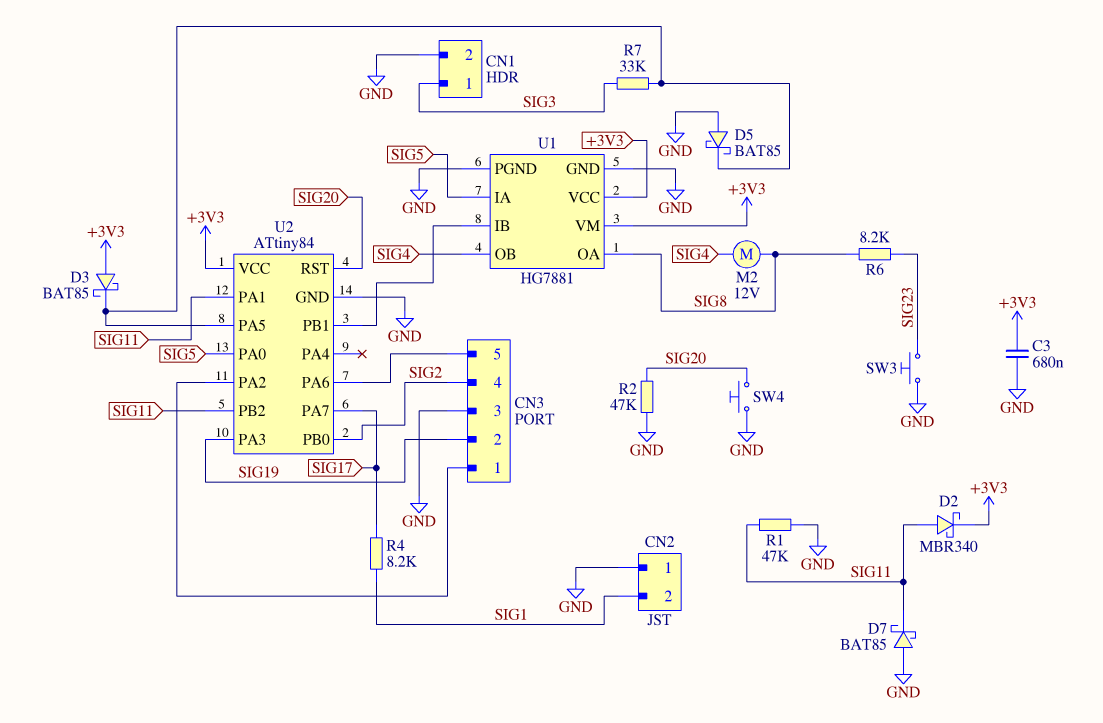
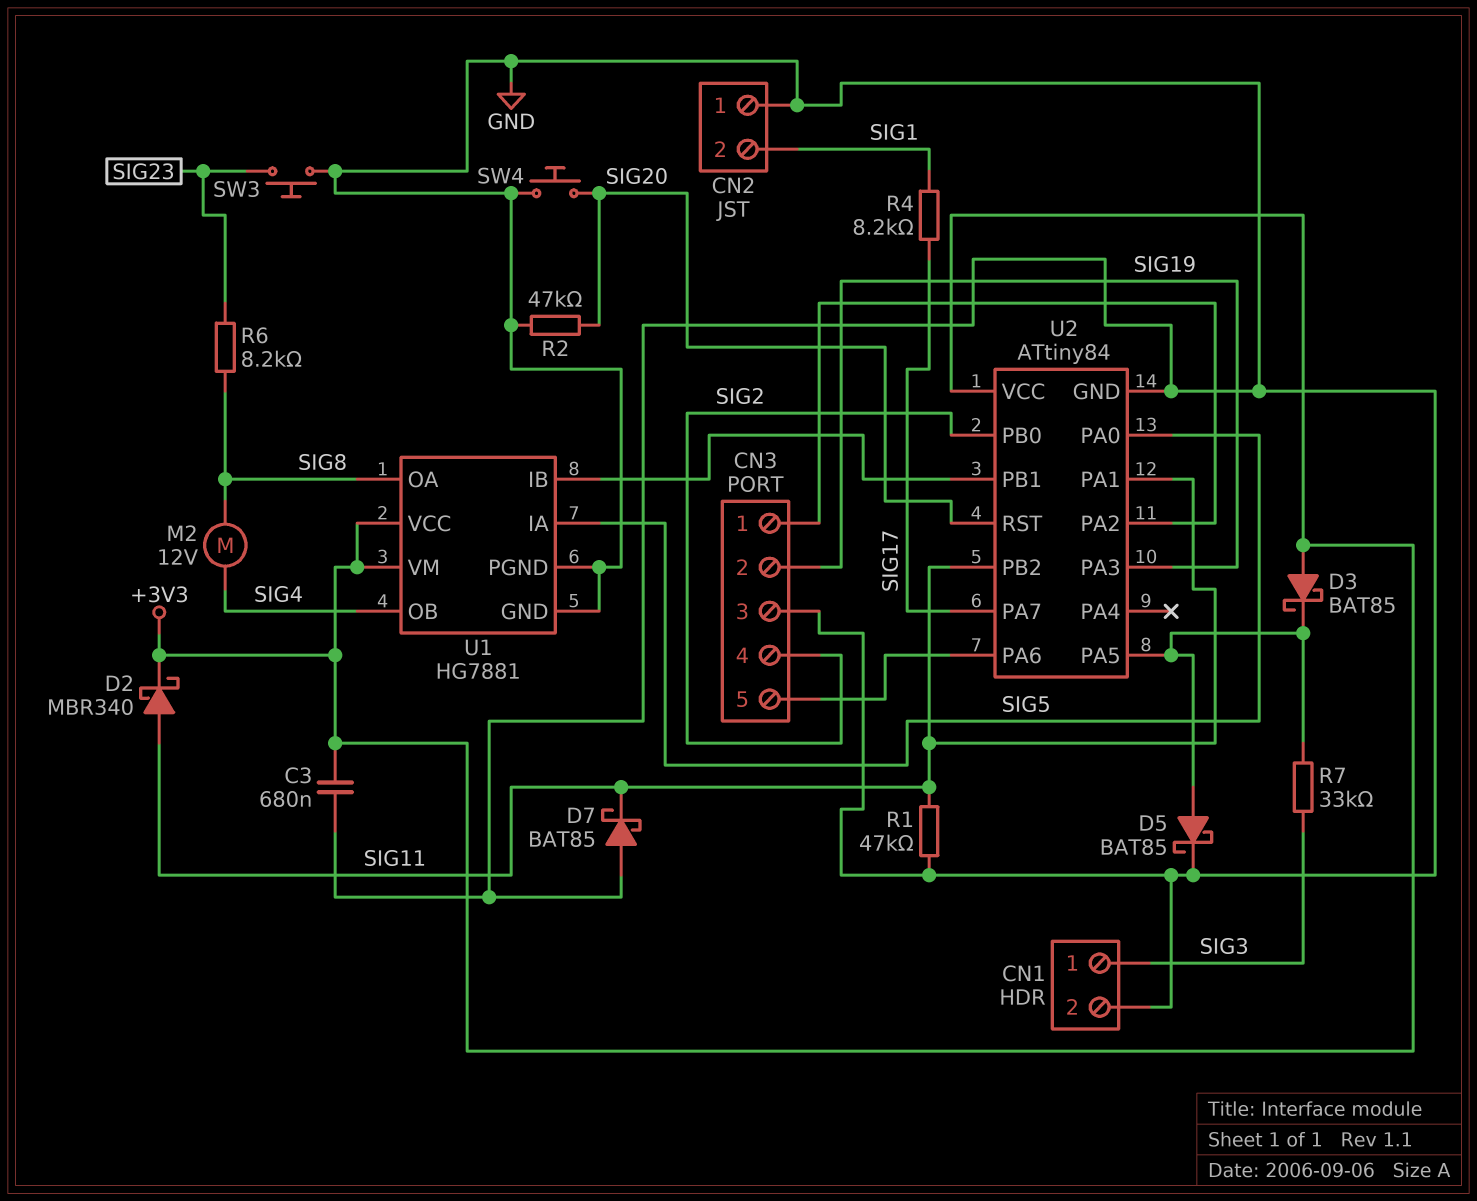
D5: schottky BAT85 (A GND, K U2/PA5) -> schottky BAT85 (A U2/PA5, K GND)

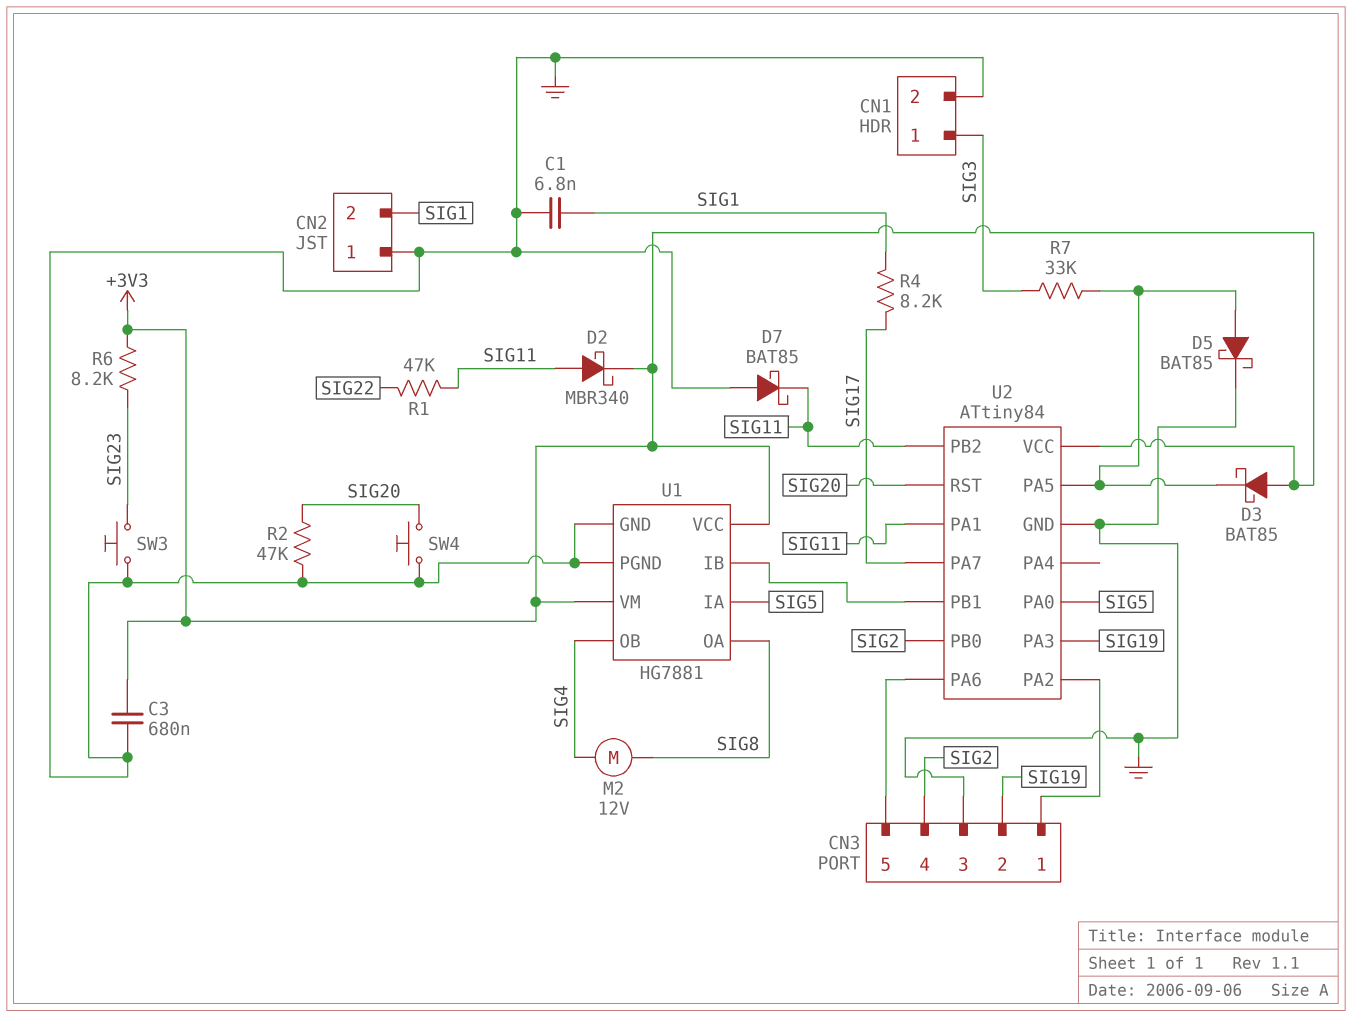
C1: none -> 6.8nF (GND, SIG1)
R1: 47k (GND, SIG11) -> 47k (SIG11, SIG22)
R6: 8.2k (SIG8, SIG23) -> 8.2k (+3V3, SIG23)

